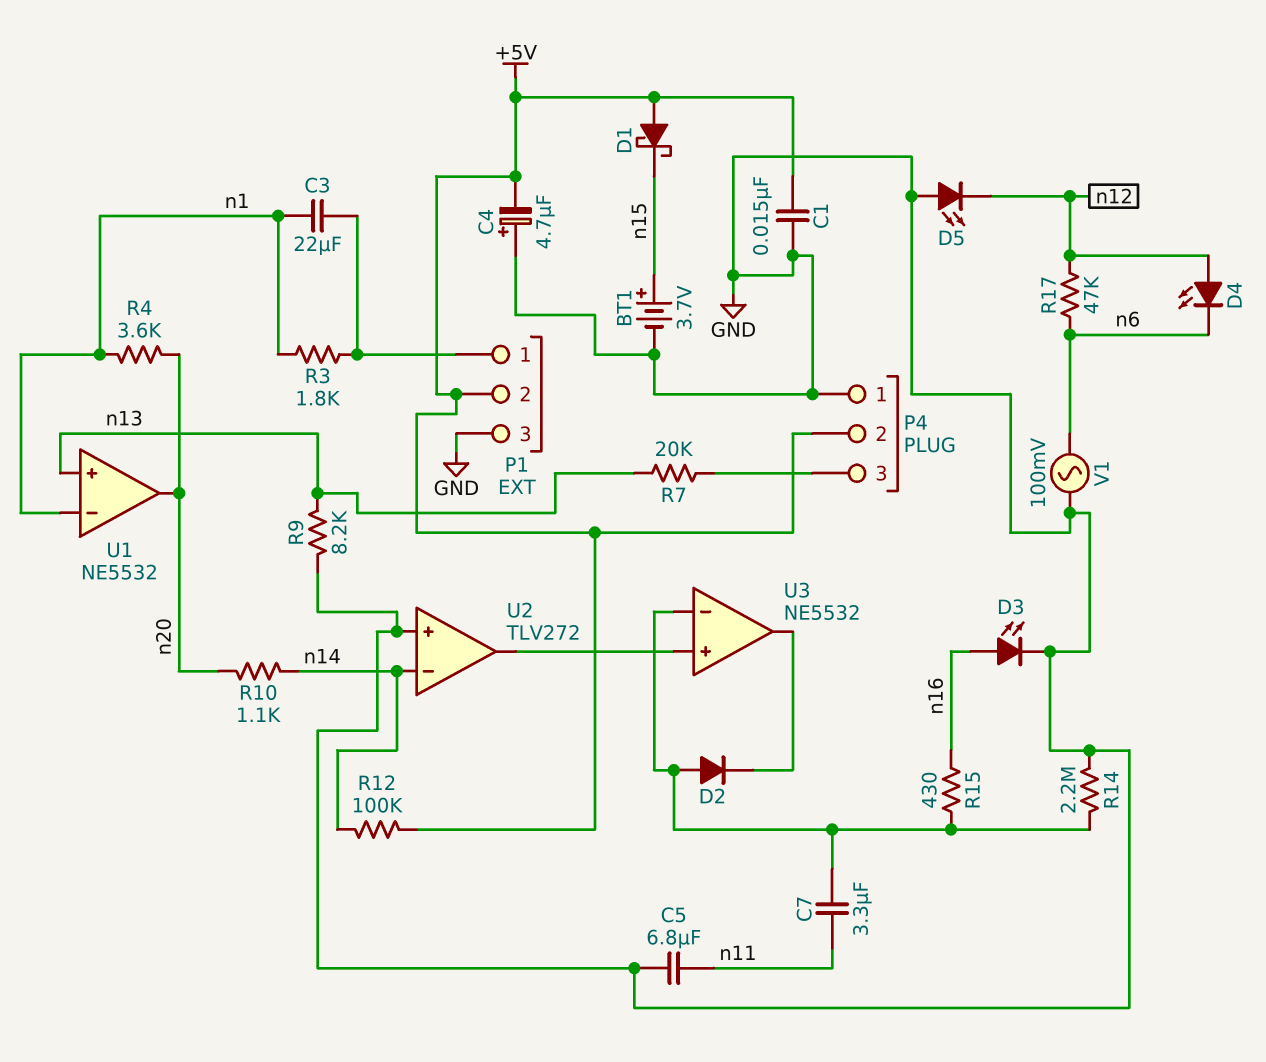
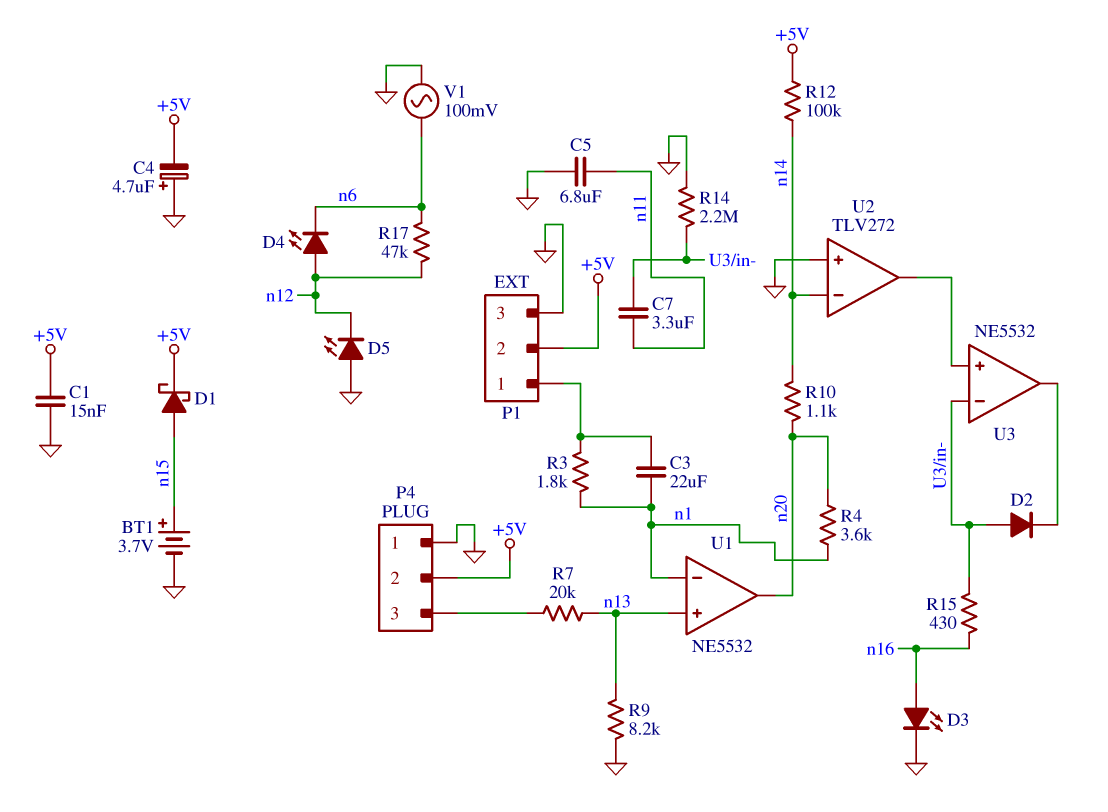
D1: schottky (A +5V, K n15) -> schottky (A n15, K +5V)

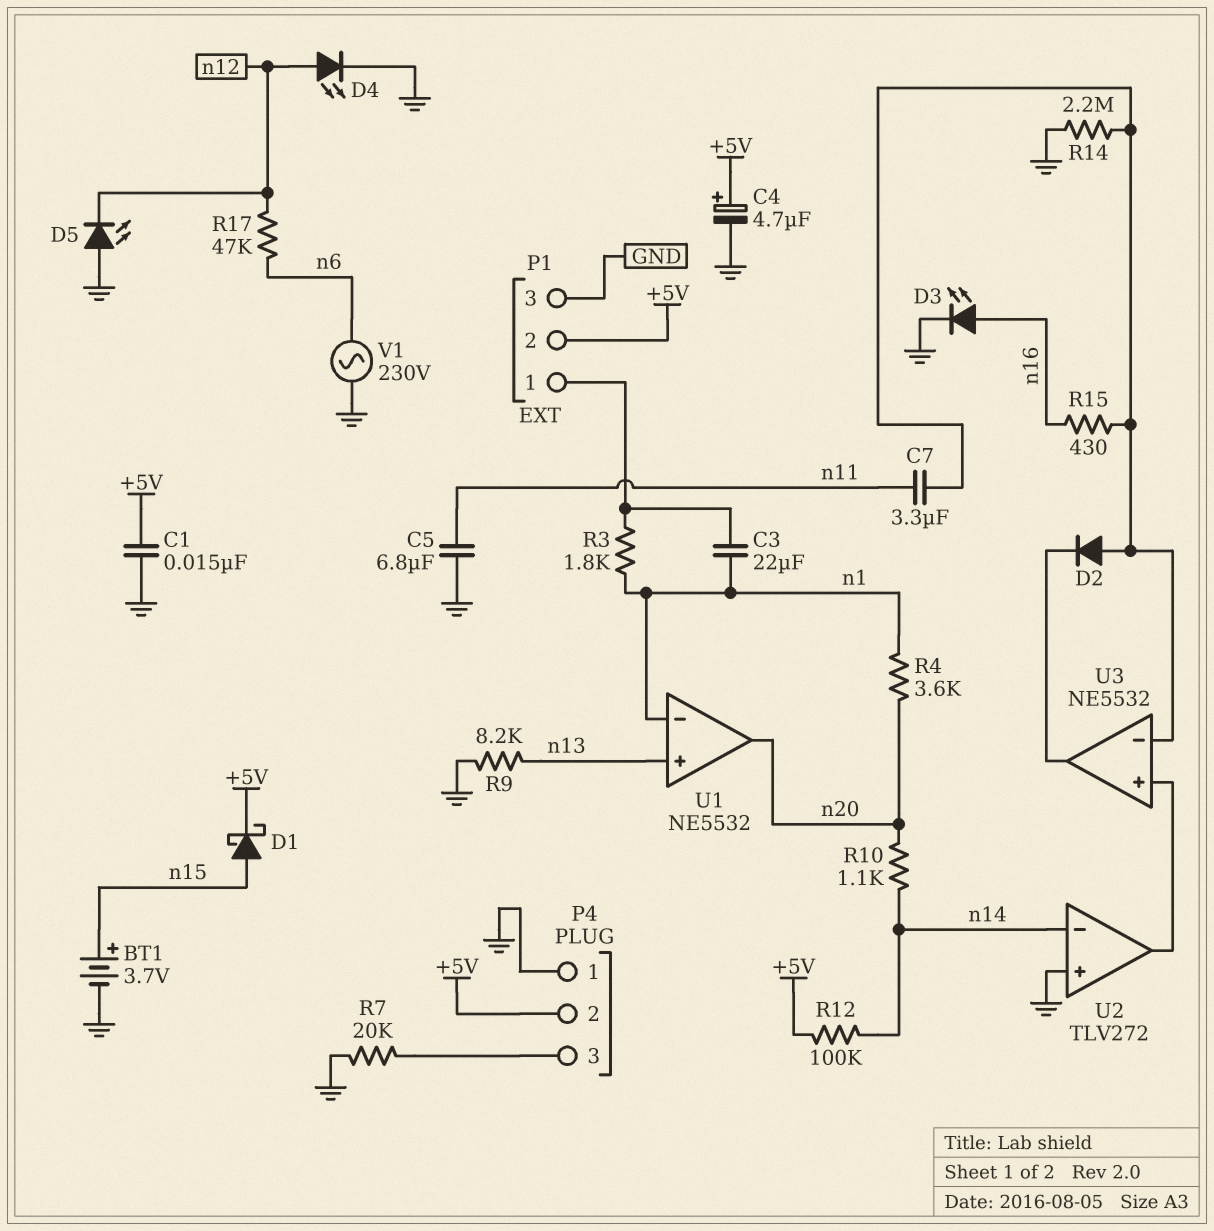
C4: 4.7uF (plus GND, minus +5V) -> 4.7uF (plus +5V, minus GND)
D4: LED (A n12, K n6) -> LED (A n12, K GND)
R7: 20k (P4/3, n13) -> 20k (GND, P4/3)
V1: AC 100mV (GND, n6) -> AC 230V (GND, n6)

